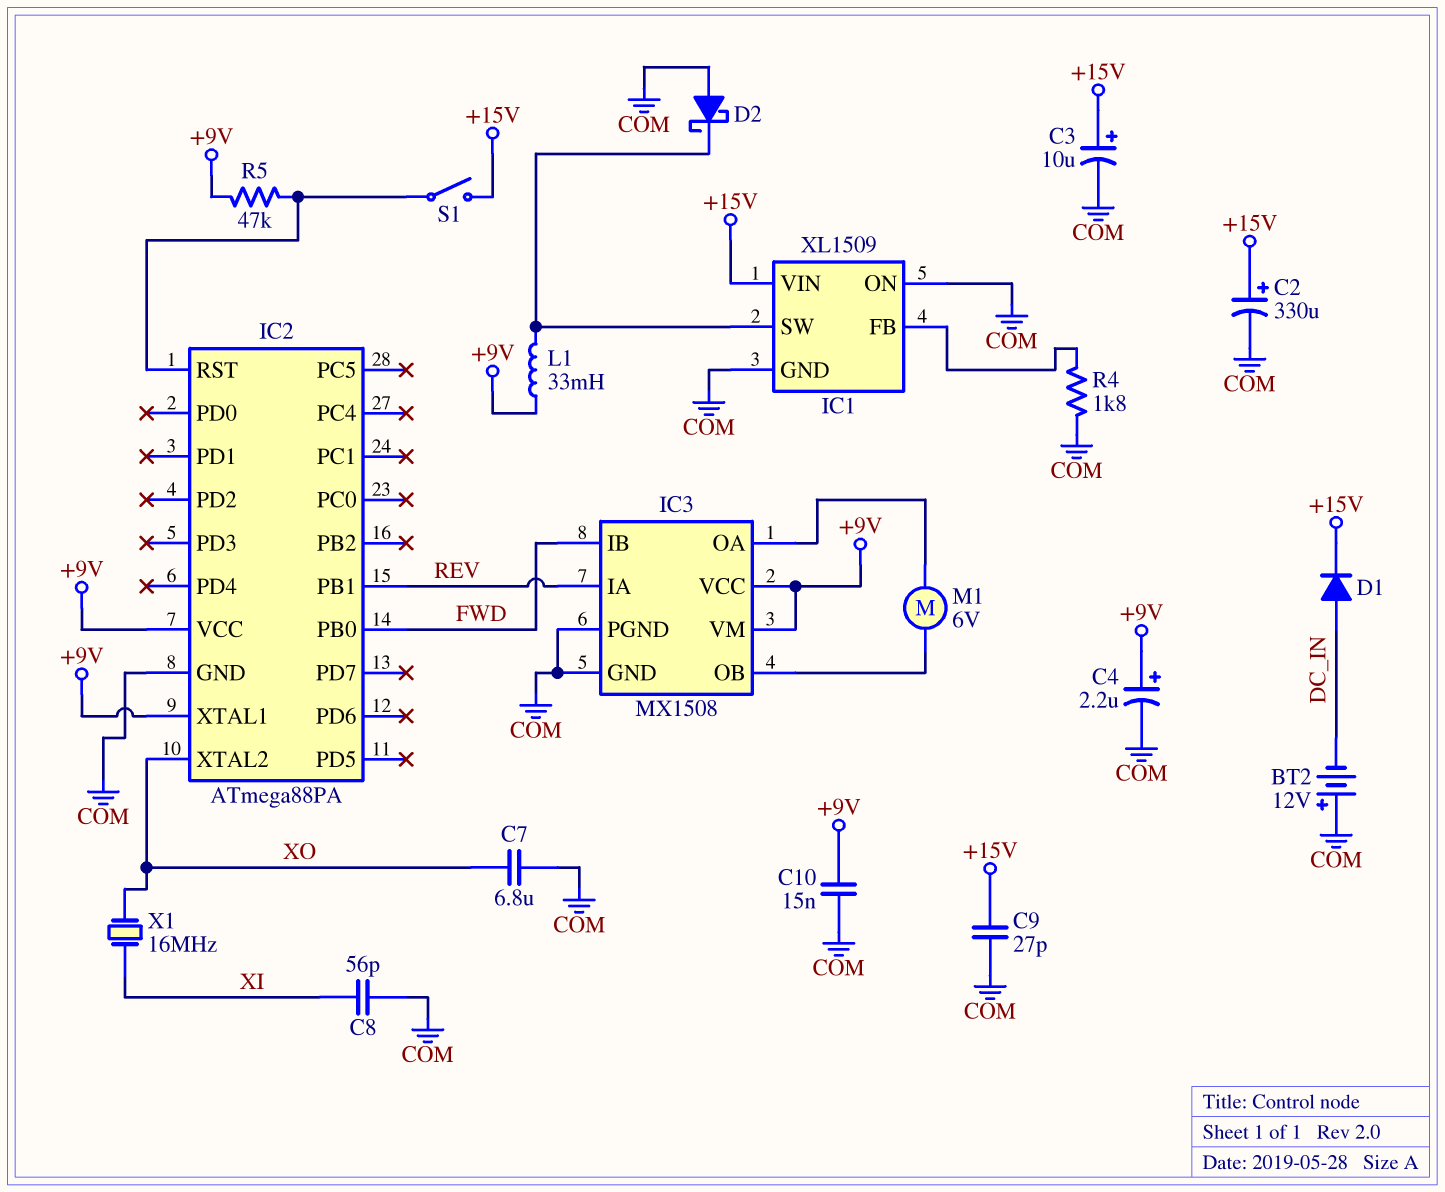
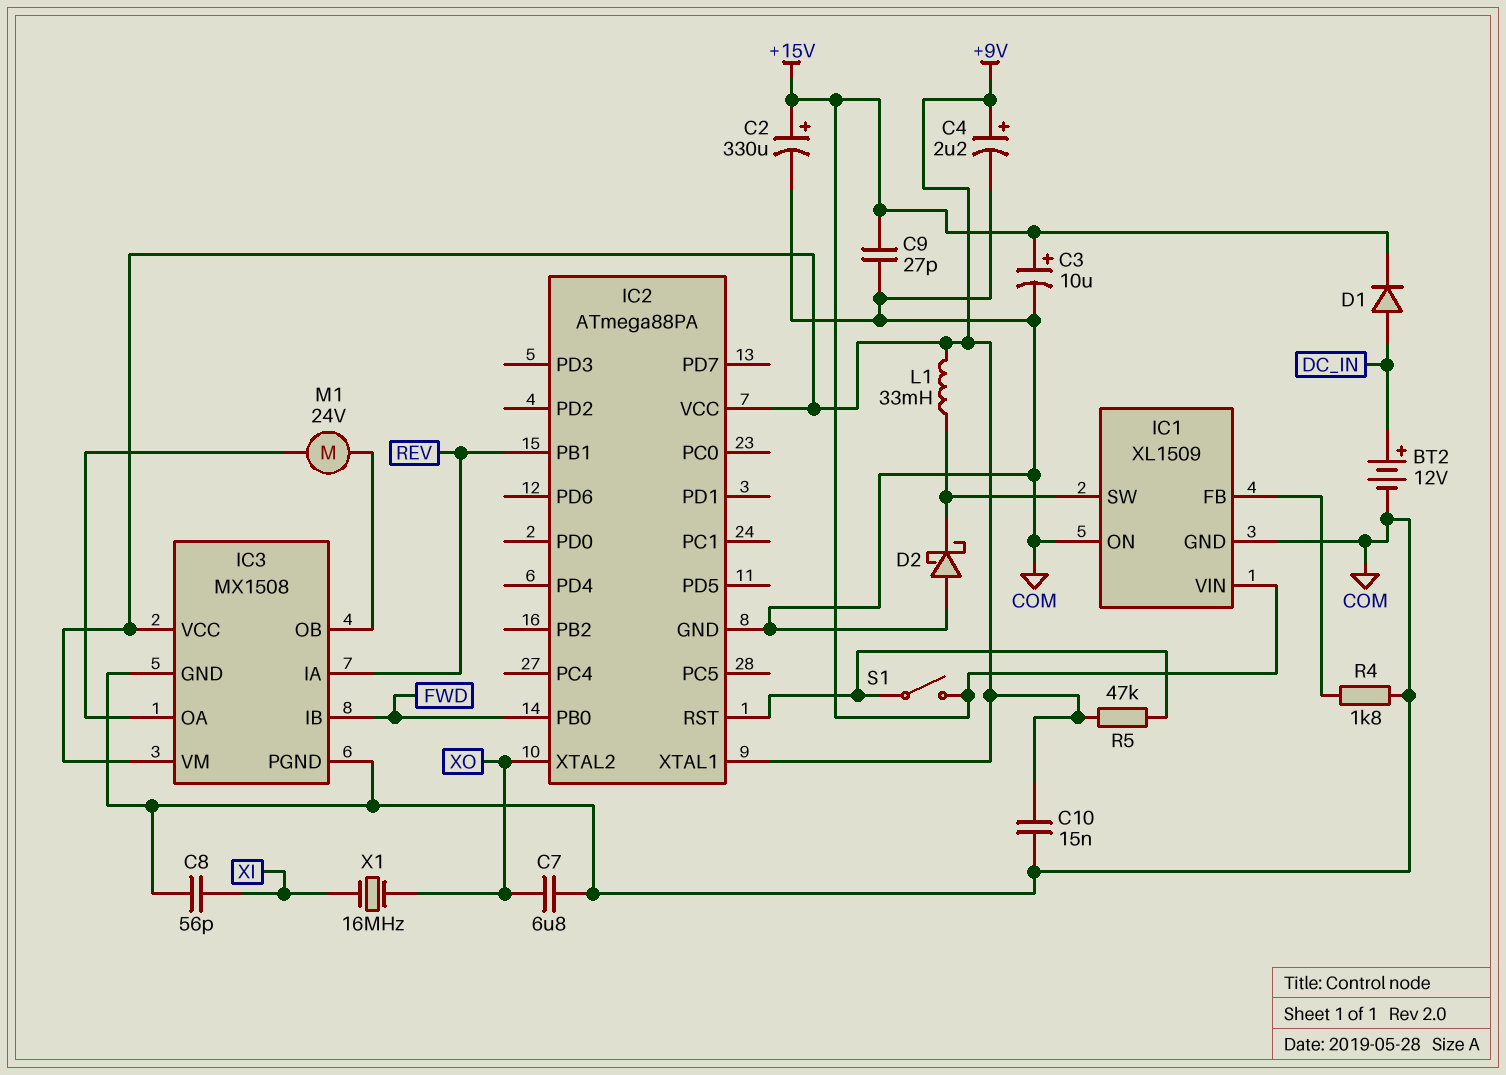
BT2: 12V (plus COM, minus DC_IN) -> 12V (plus DC_IN, minus COM)
M1: motor 6V (IC3/OA, IC3/OB) -> motor 24V (IC3/OA, IC3/OB)

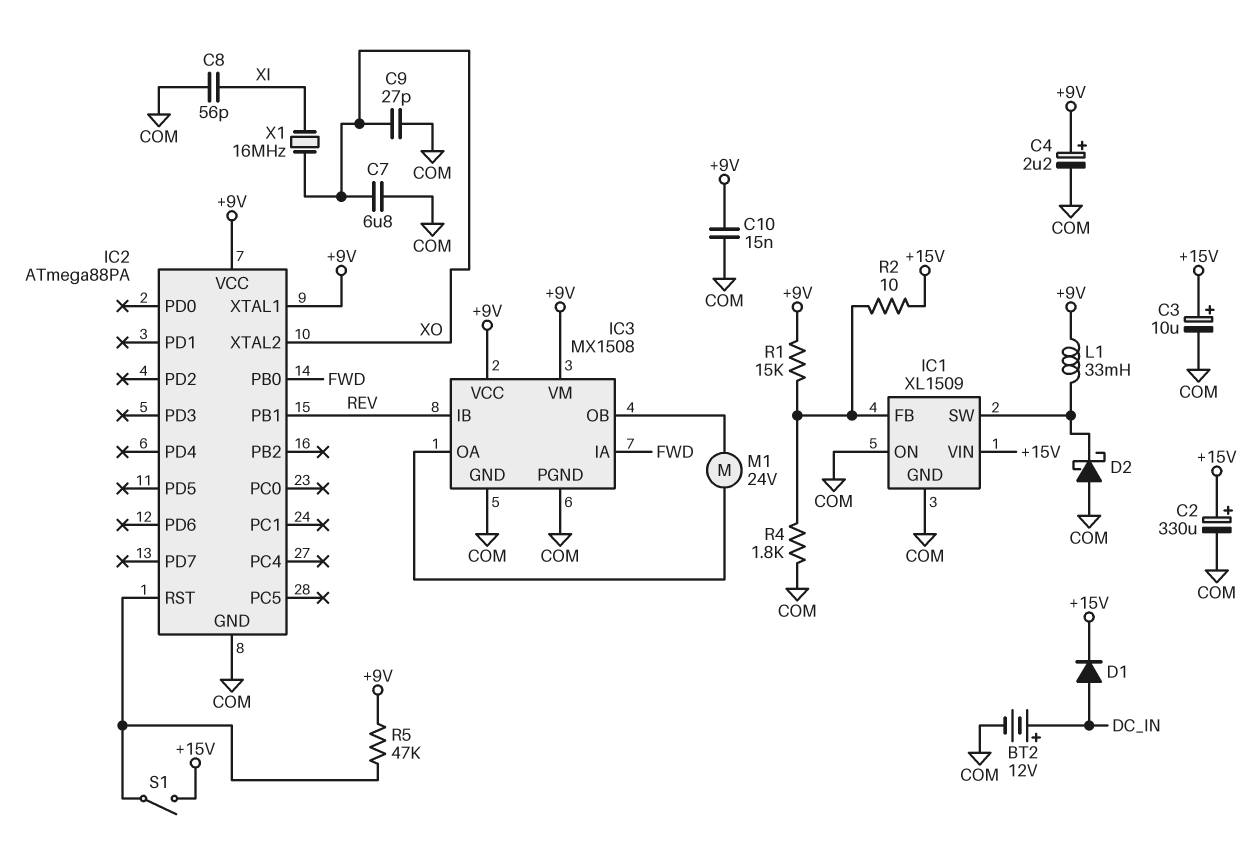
C9: 27pF (+15V, COM) -> 27pF (COM, XO)
IC3 pin IA: REV -> FWD
IC3 pin IB: FWD -> REV
R1: none -> 15k (+9V, IC1/FB)
R2: none -> 10 (+15V, IC1/FB)

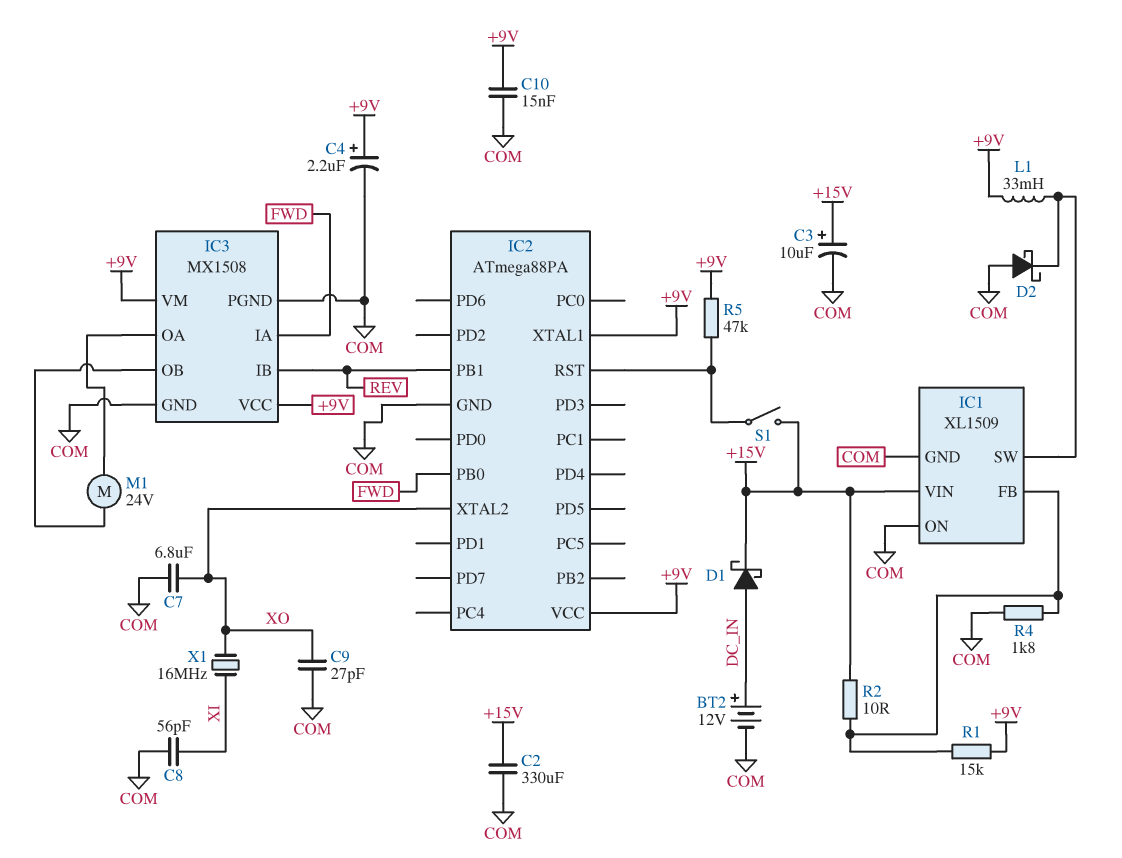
C2: 330uF (plus +15V, minus COM) -> 330uF (+15V, COM)
D1: diode (A DC_IN, K +15V) -> schottky (A DC_IN, K +15V)

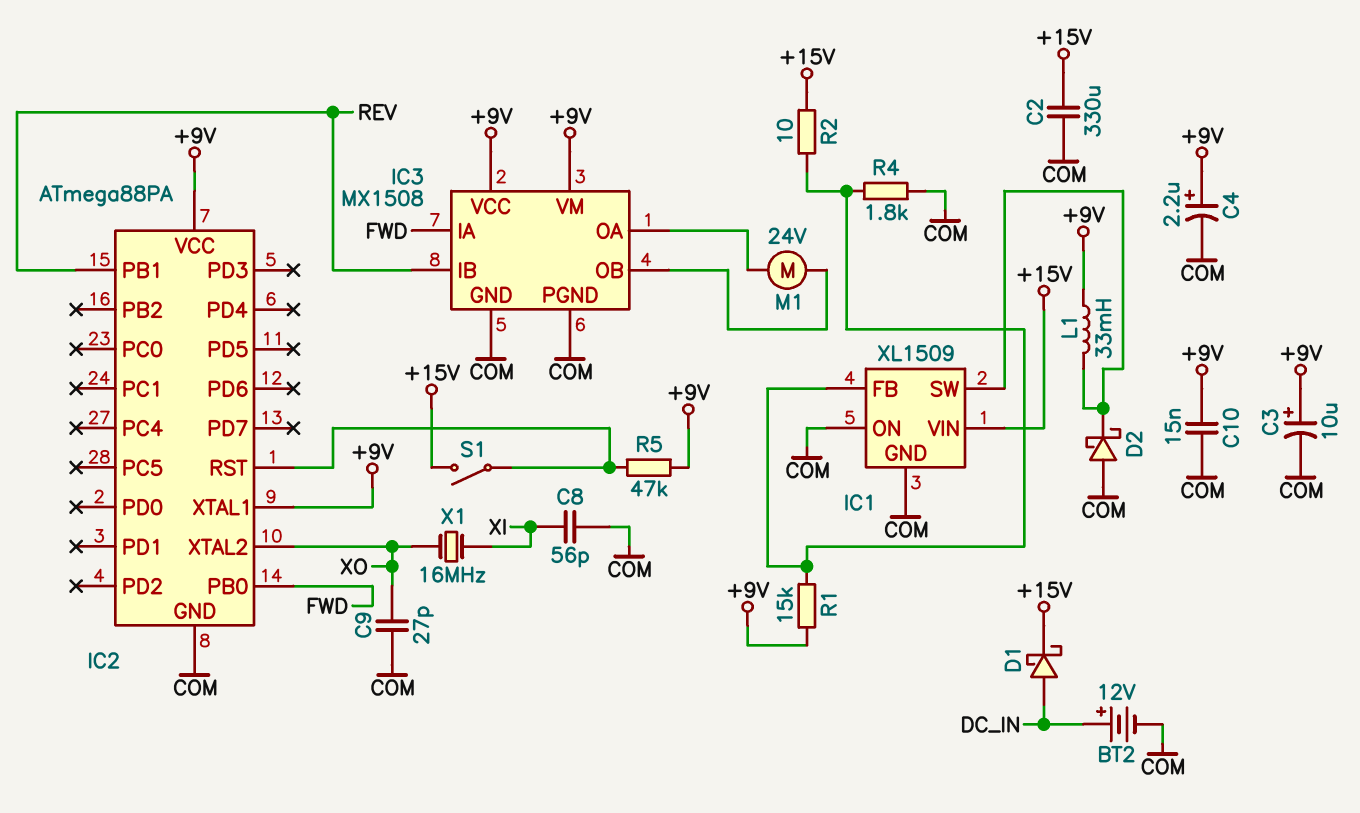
C3: 10uF (plus +15V, minus COM) -> 10uF (plus +9V, minus COM)
C7: 6.8uF (COM, XO) -> none

